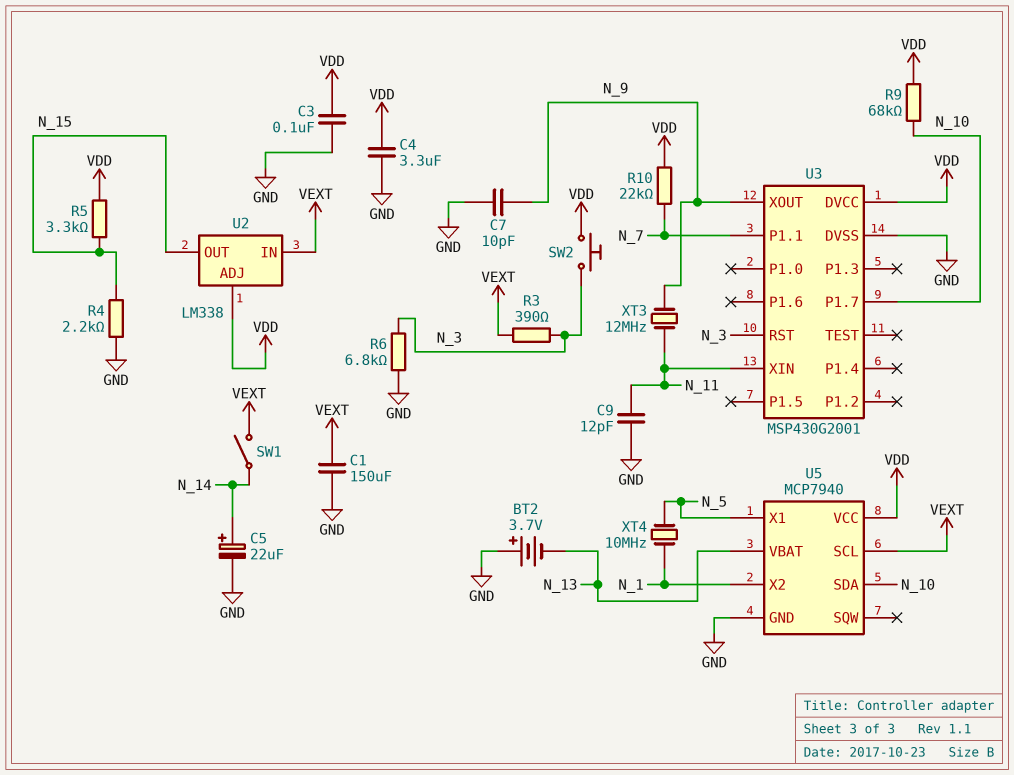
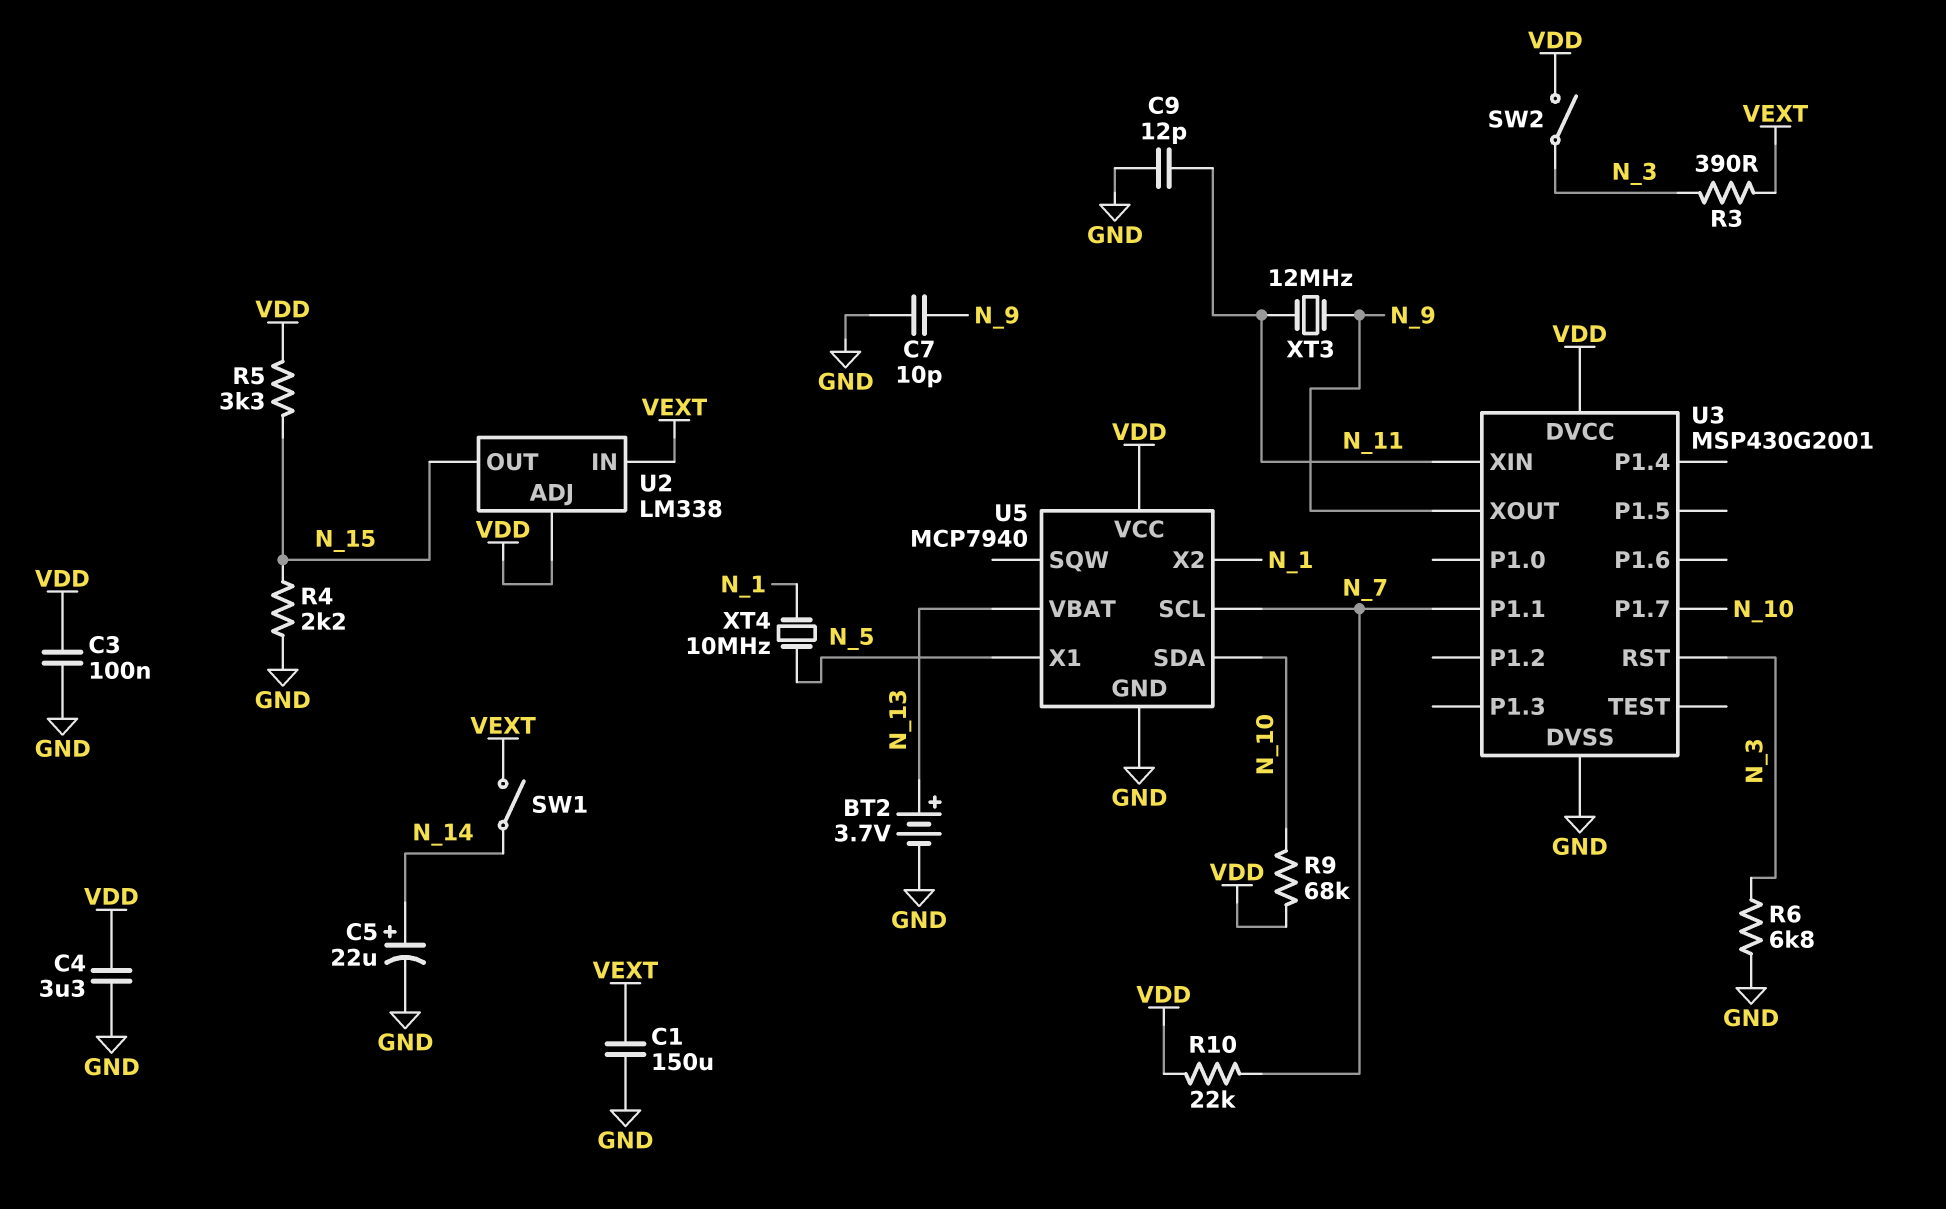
BT2: 3.7V (plus GND, minus N_13) -> 3.7V (plus N_13, minus GND)
SW2: button (N_3, VDD) -> switch (N_3, VDD)
U5 pin SCL: VEXT -> N_7

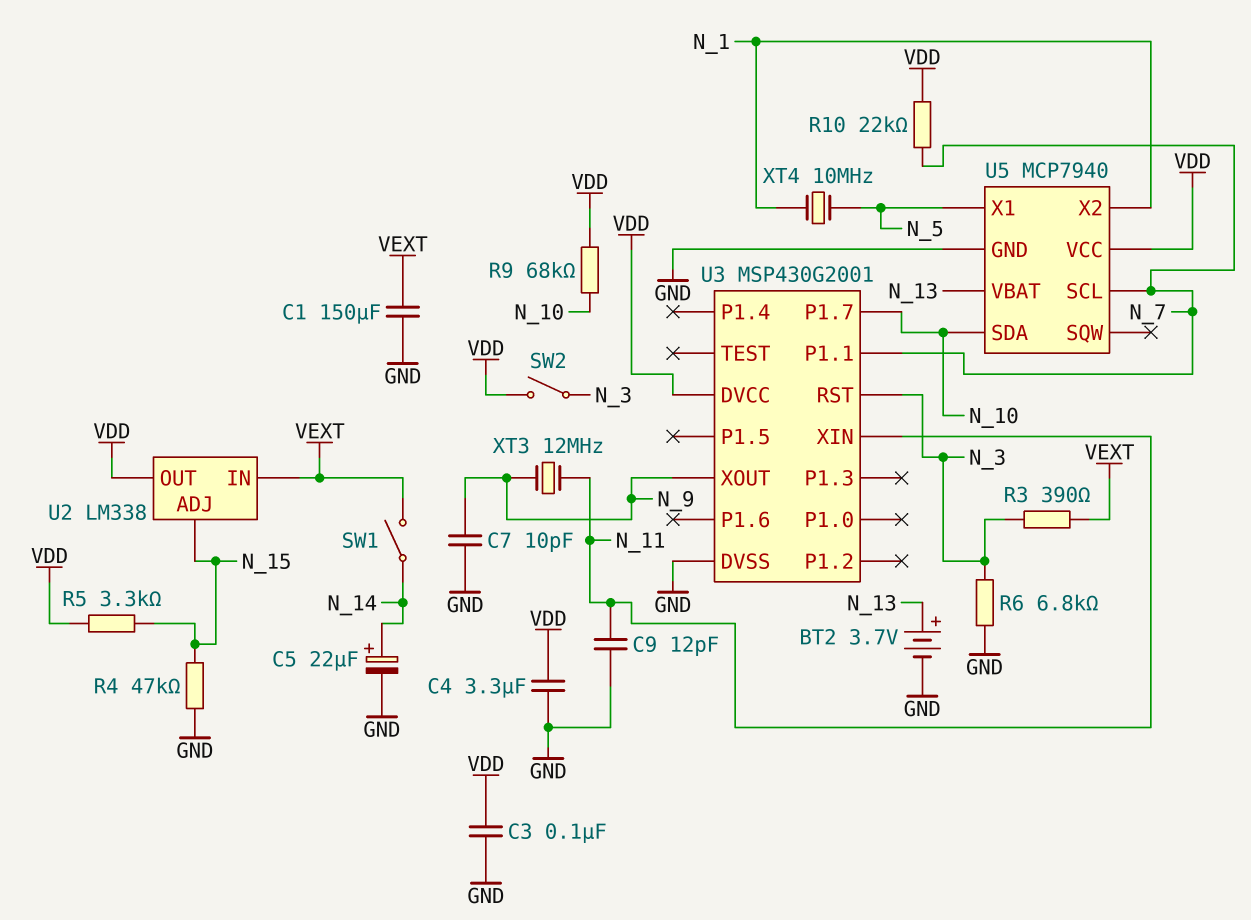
R4: 2.2k (GND, N_15) -> 47k (GND, N_15)
U2 pin ADJ: VDD -> N_15
U2 pin OUT: N_15 -> VDD

